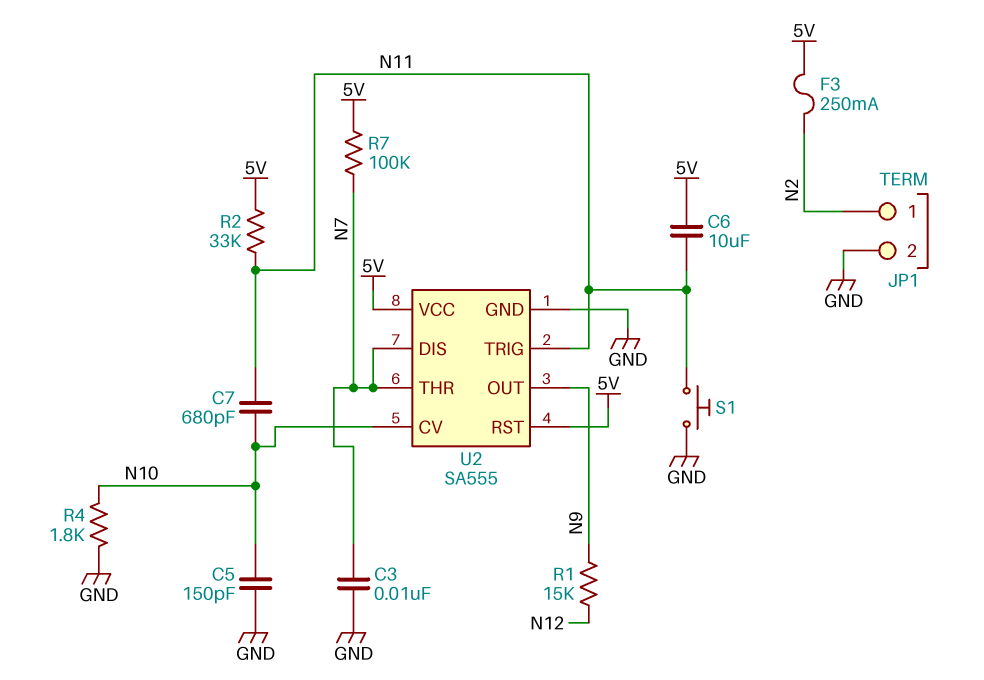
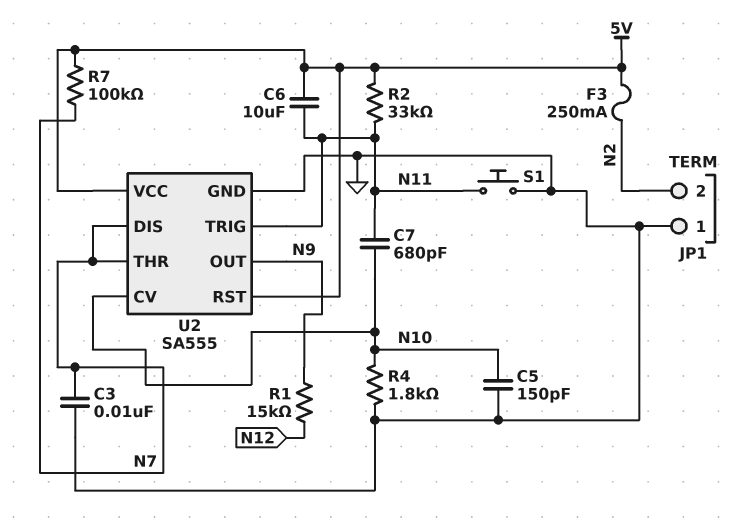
JP1 pin 1: N2 -> GND
JP1 pin 2: GND -> N2

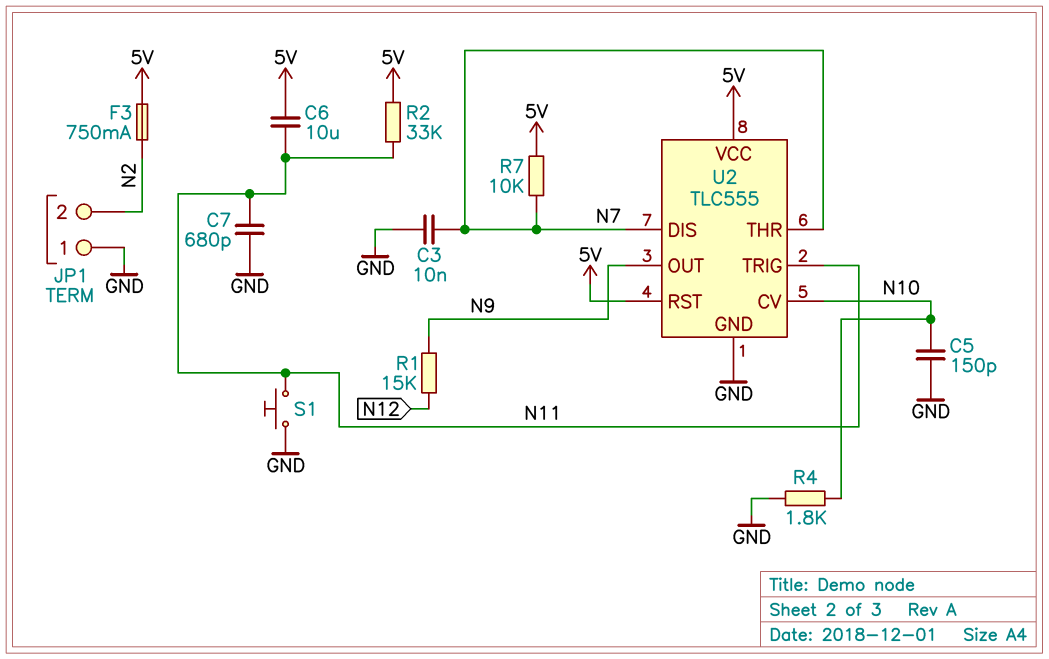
C7: 680pF (N10, N11) -> 680pF (GND, N11)
F3: 250mA (5V, N2) -> 750mA (5V, N2)
R7: 100k (5V, N7) -> 10k (5V, N7)
U2: SA555 -> TLC555

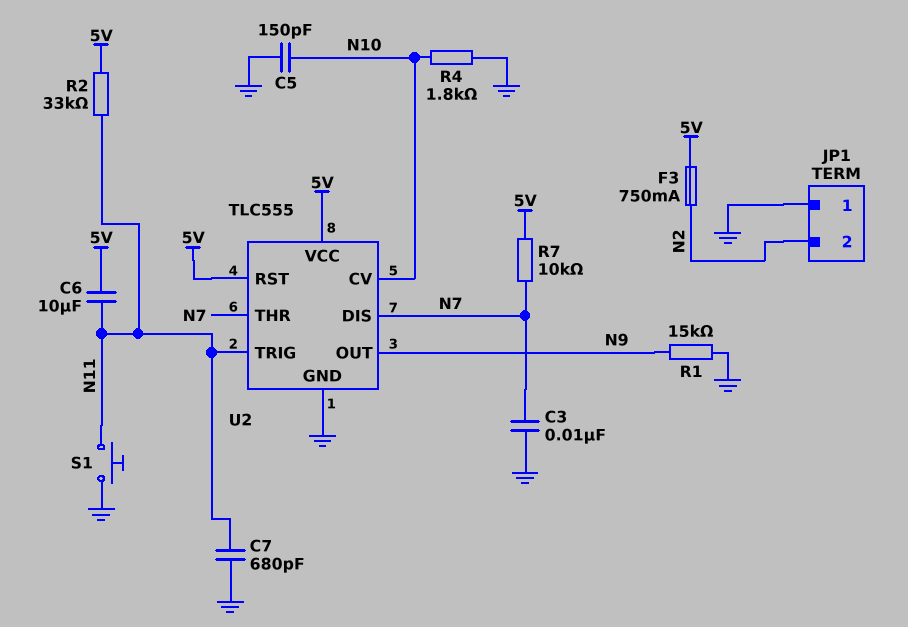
R1: 15k (N9, N12) -> 15k (GND, N9)

